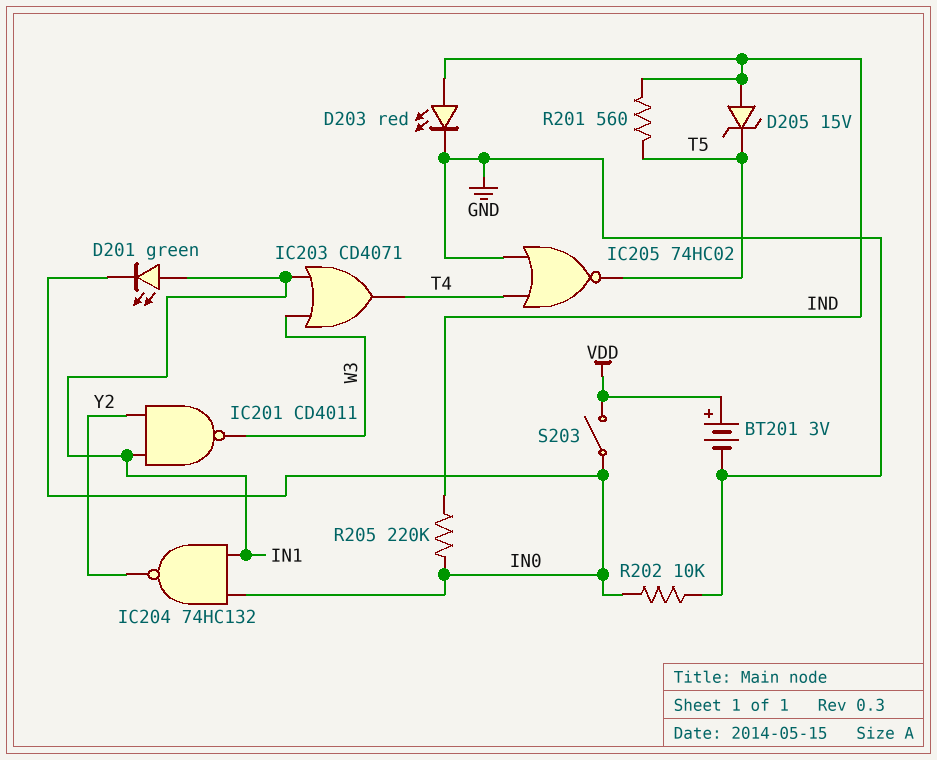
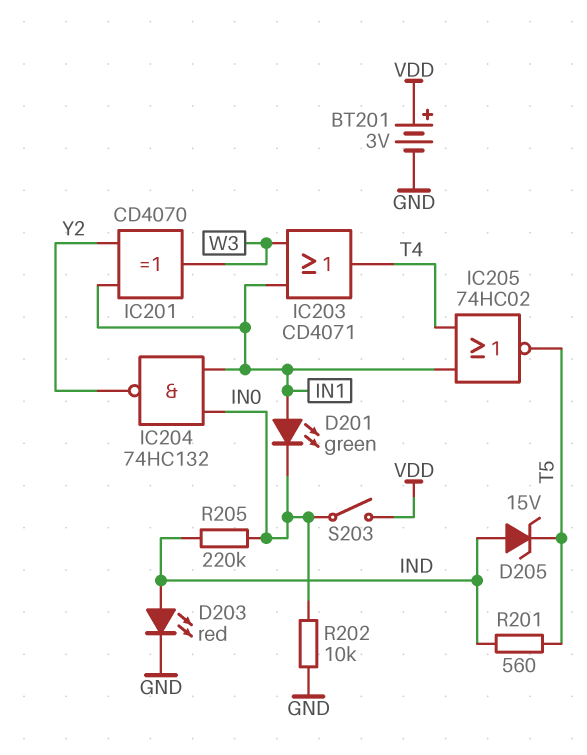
IC201: NAND CD4011 (in IN1, in Y2, out W3) -> XOR CD4070 (in IN1, in Y2, out W3)
IC205: NOR 74HC02 (in GND, in T4, out T5) -> NOR 74HC02 (in IN1, in T4, out T5)

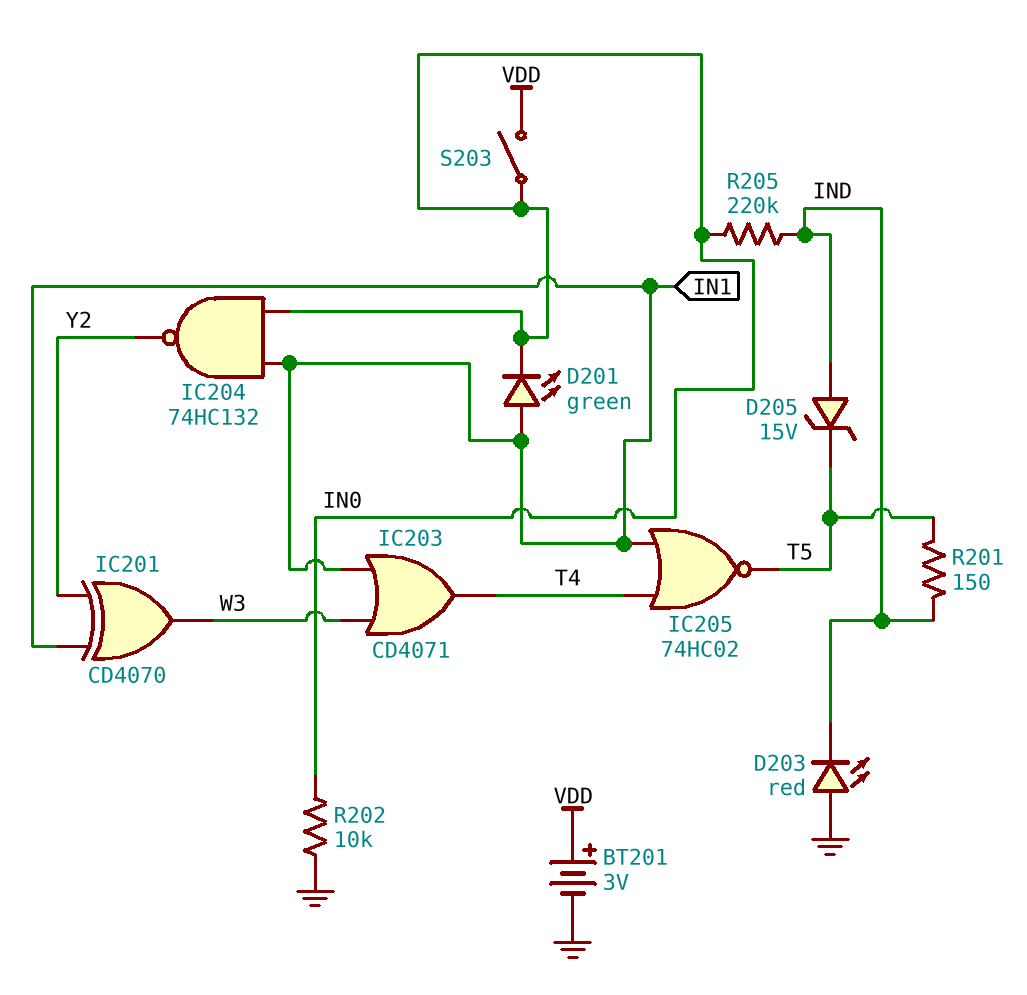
D203: LED red (A IND, K GND) -> LED red (A GND, K IND)
R201: 560 (IND, T5) -> 150 (IND, T5)

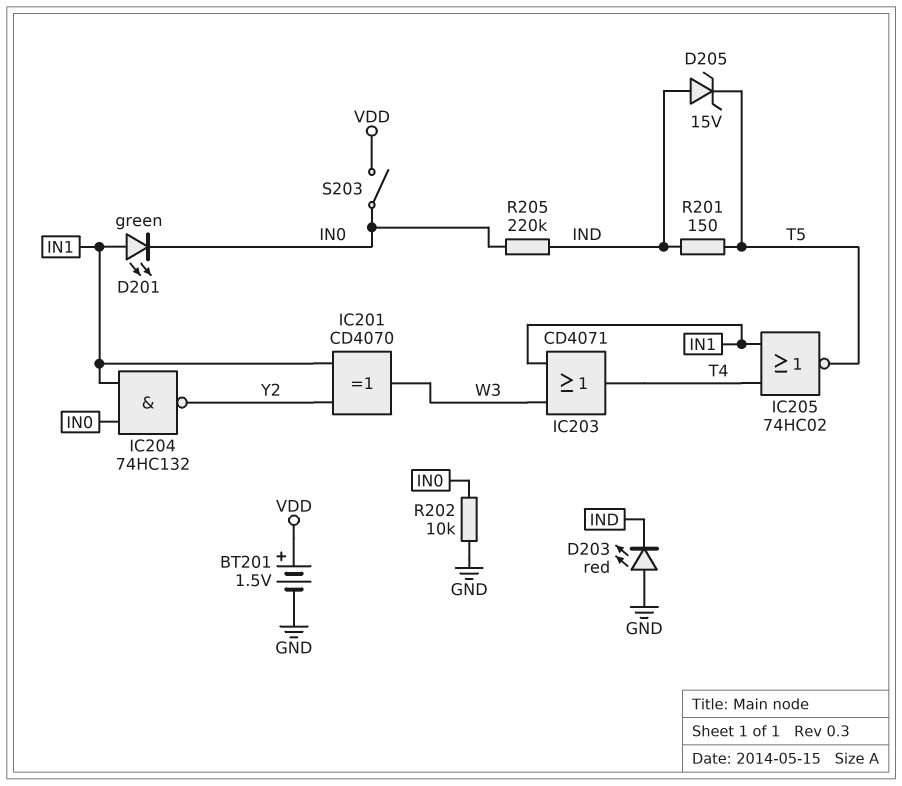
BT201: 3V (plus VDD, minus GND) -> 1.5V (plus VDD, minus GND)

